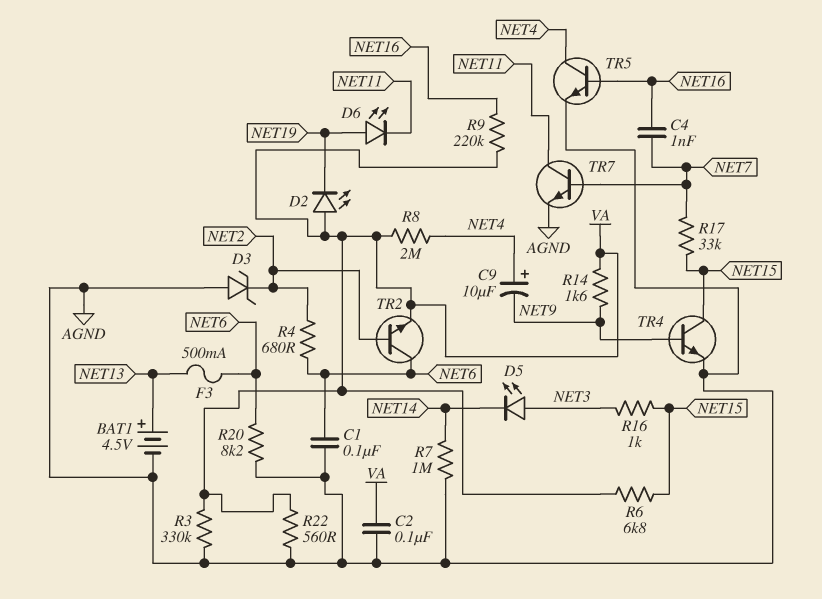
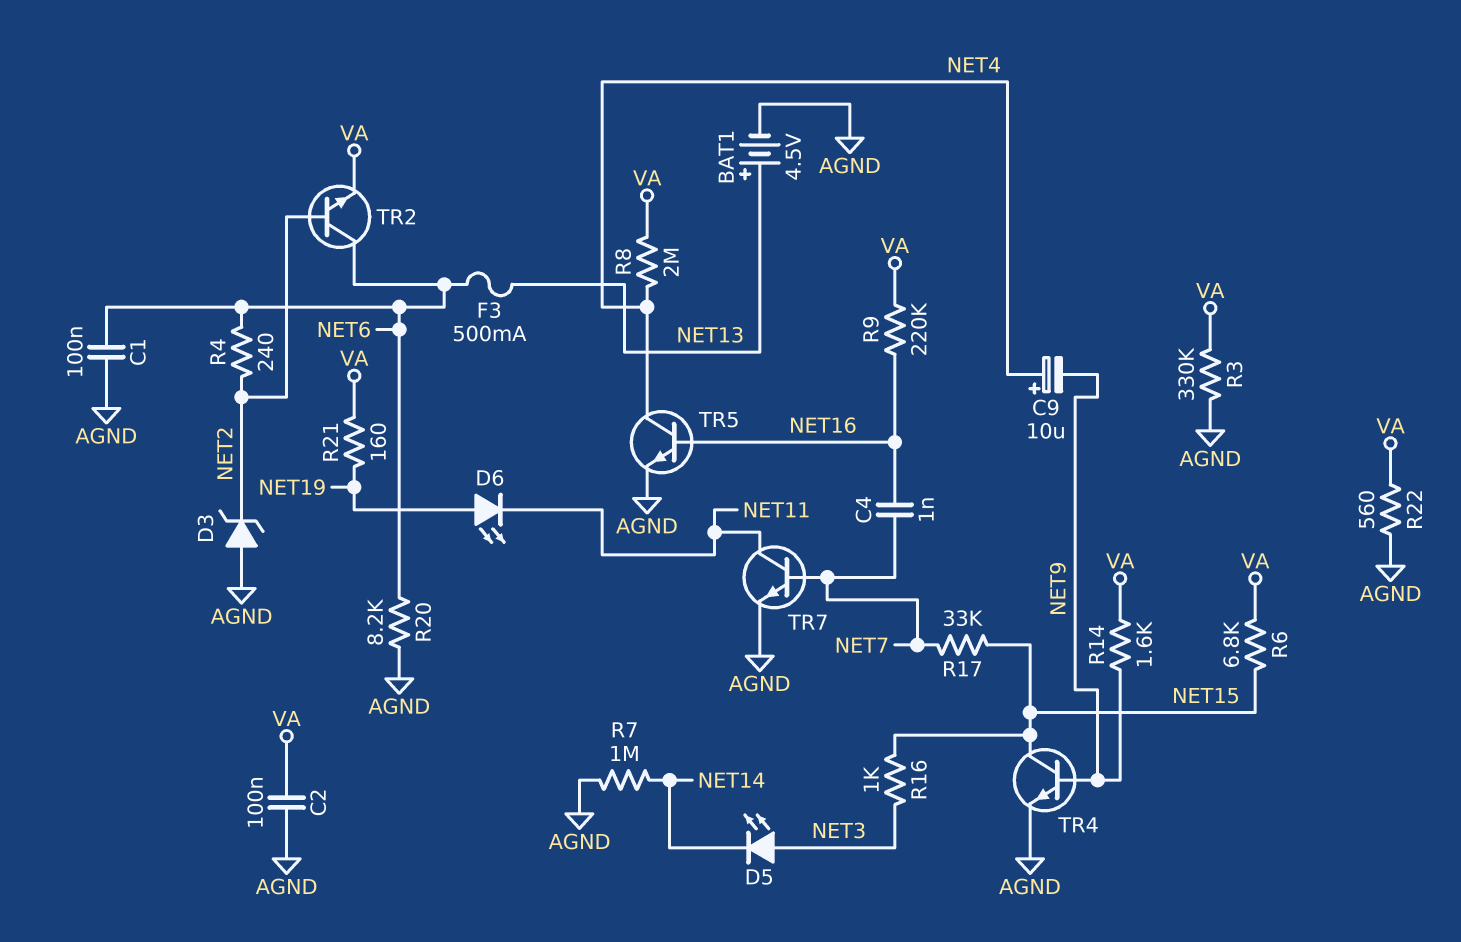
D2: LED (A VA, K NET19) -> none
R4: 680 (NET2, NET6) -> 240 (NET2, NET6)
R21: none -> 160 (NET19, VA)

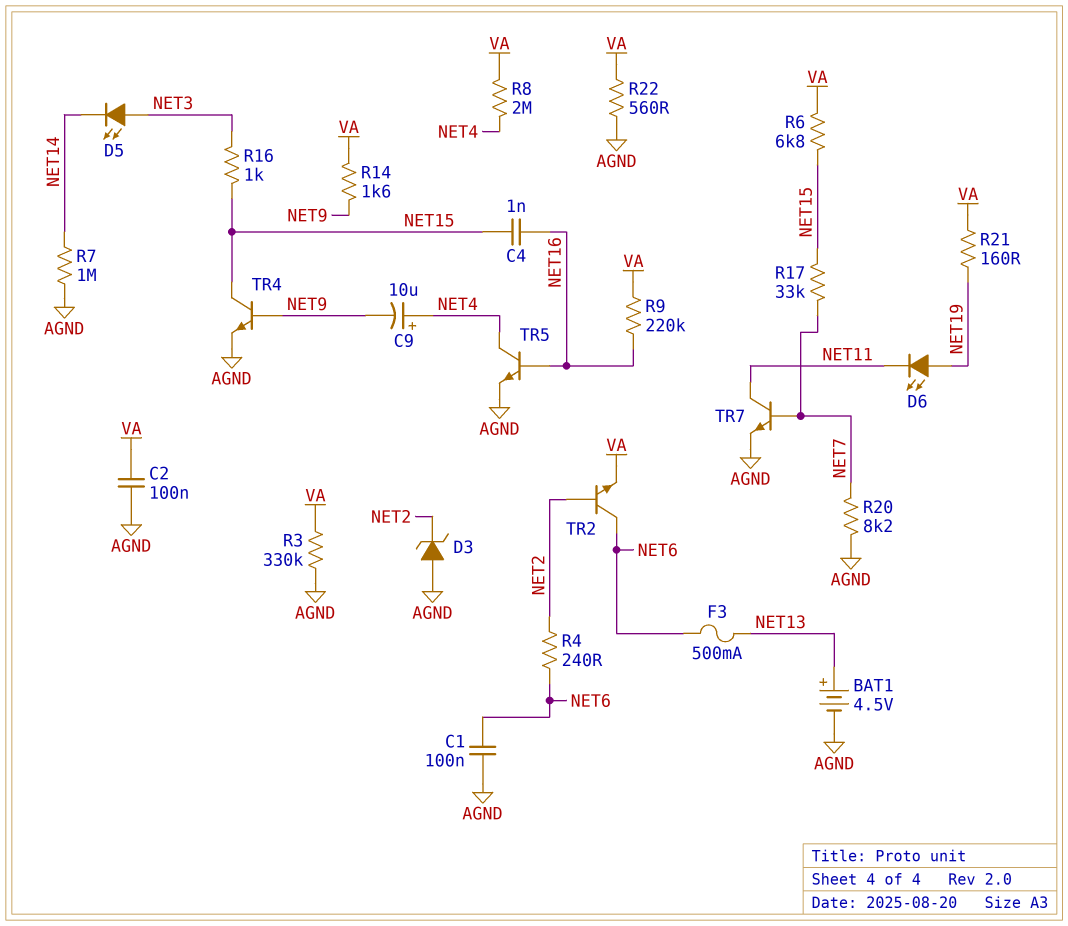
C4: 1nF (NET7, NET16) -> 1nF (NET15, NET16)
R20: 8.2k (AGND, NET6) -> 8.2k (AGND, NET7)

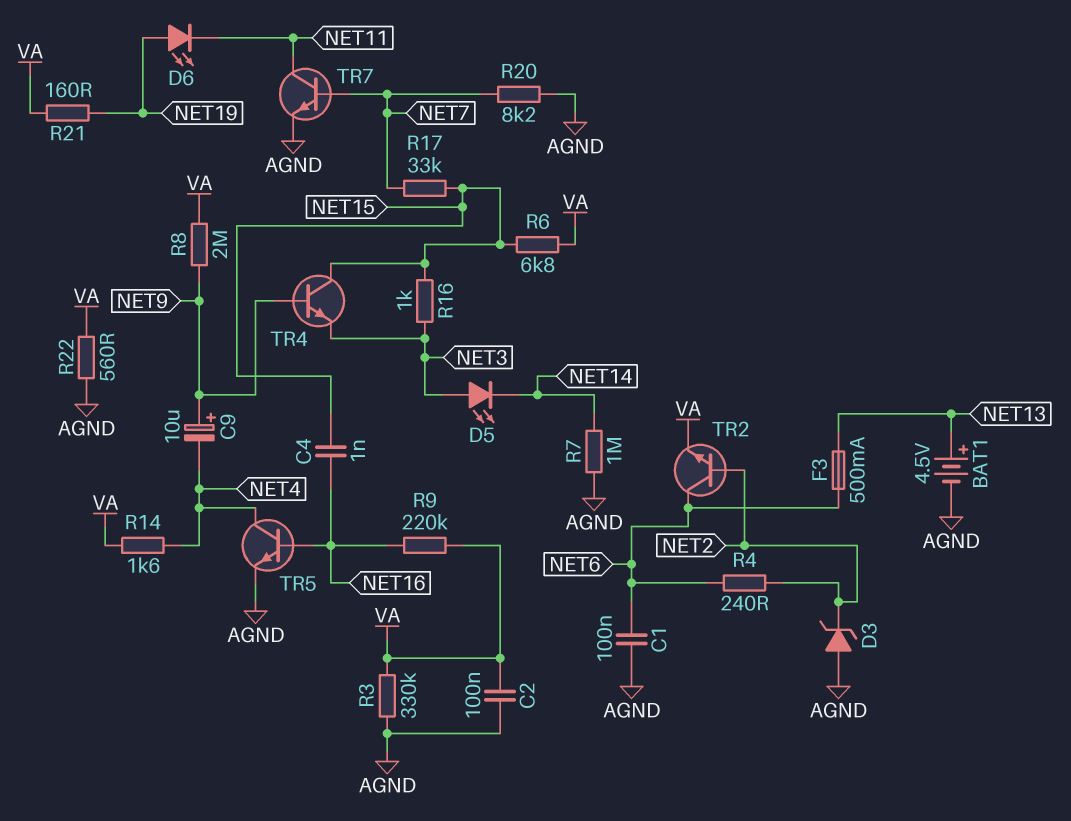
C9: 10uF (plus NET4, minus NET9) -> 10uF (plus NET9, minus NET4)
R8: 2M (NET4, VA) -> 2M (NET9, VA)
R14: 1.6k (NET9, VA) -> 1.6k (NET4, VA)
TR4: NPN (B NET9, C NET15, E AGND) -> NPN (B NET9, C NET15, E NET3)

